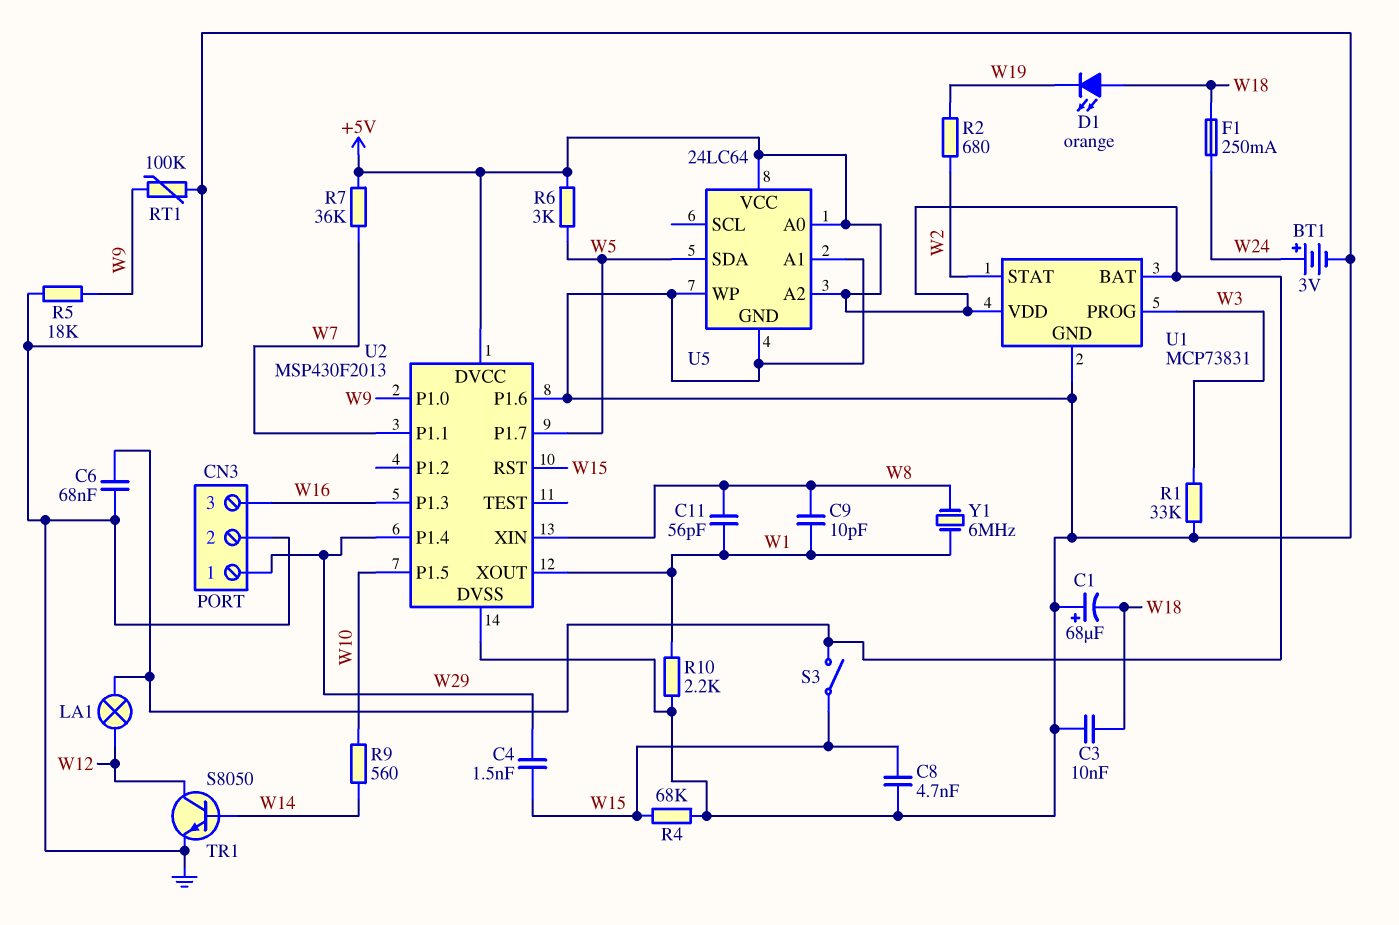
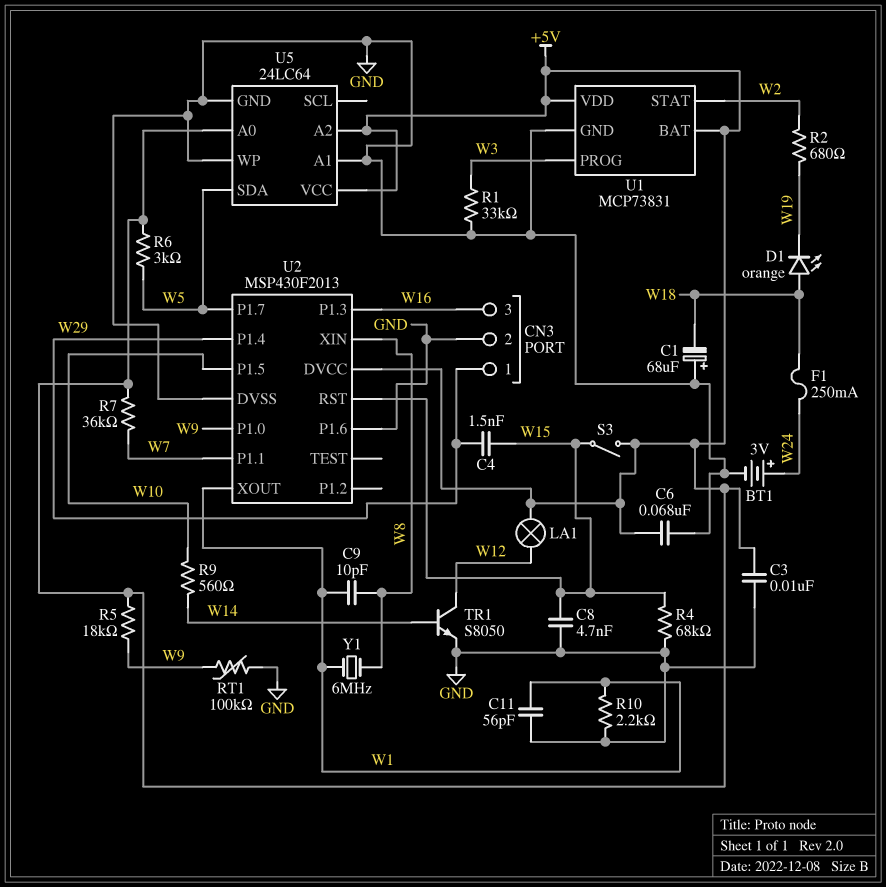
C3: 10nF (GND, W18) -> 10nF (+5V, GND)
C11: 56pF (W1, W8) -> 56pF (GND, W1)
R5: 18k (GND, W9) -> 18k (+5V, W9)

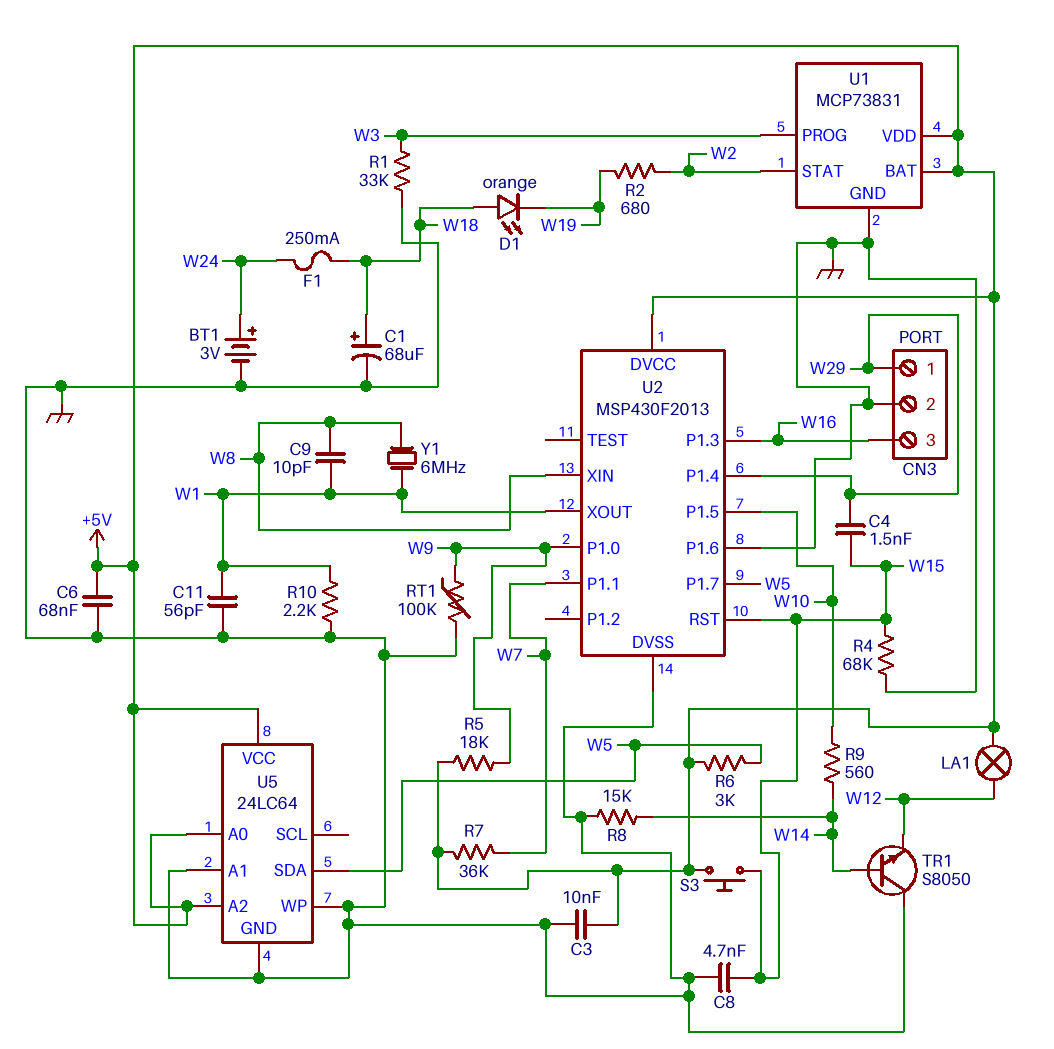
C1: 68uF (plus GND, minus W18) -> 68uF (plus W18, minus GND)
R8: none -> 15k (GND, W14)
S3: switch (+5V, W15) -> button (+5V, W15)
TR1: NPN S8050 (B W14, C W12, E GND) -> NPN S8050 (B W14, C GND, E W12)

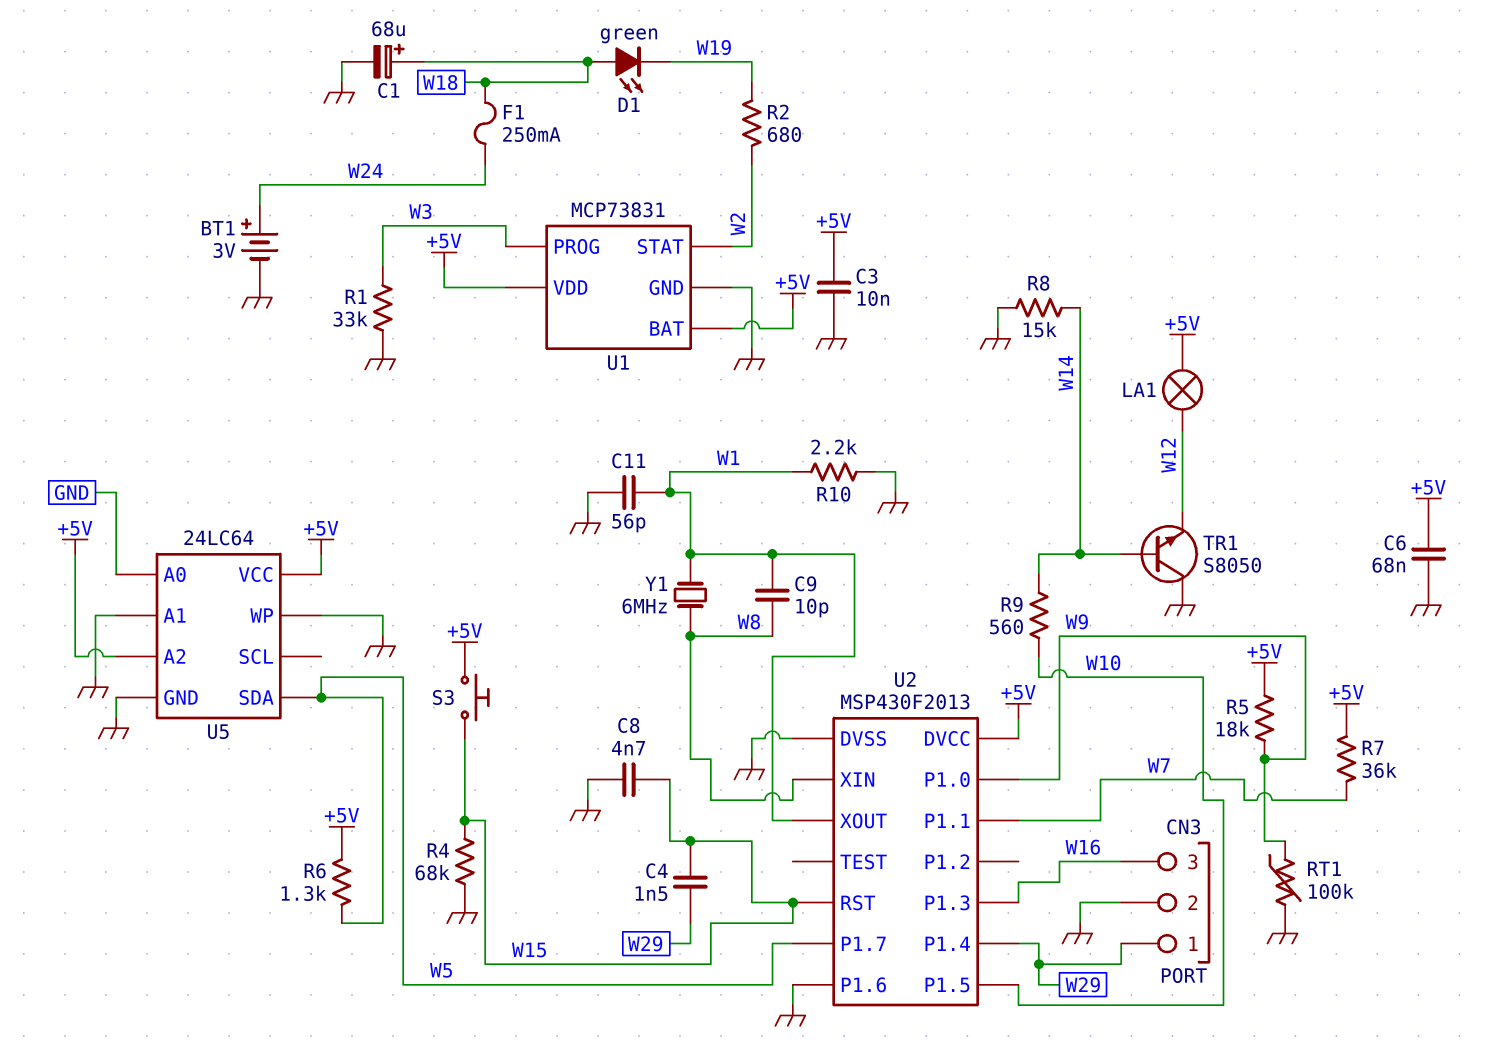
D1: LED orange (A W18, K W19) -> LED green (A W18, K W19)
R6: 3k (+5V, W5) -> 1.3k (+5V, W5)
U5 pin A0: +5V -> GND

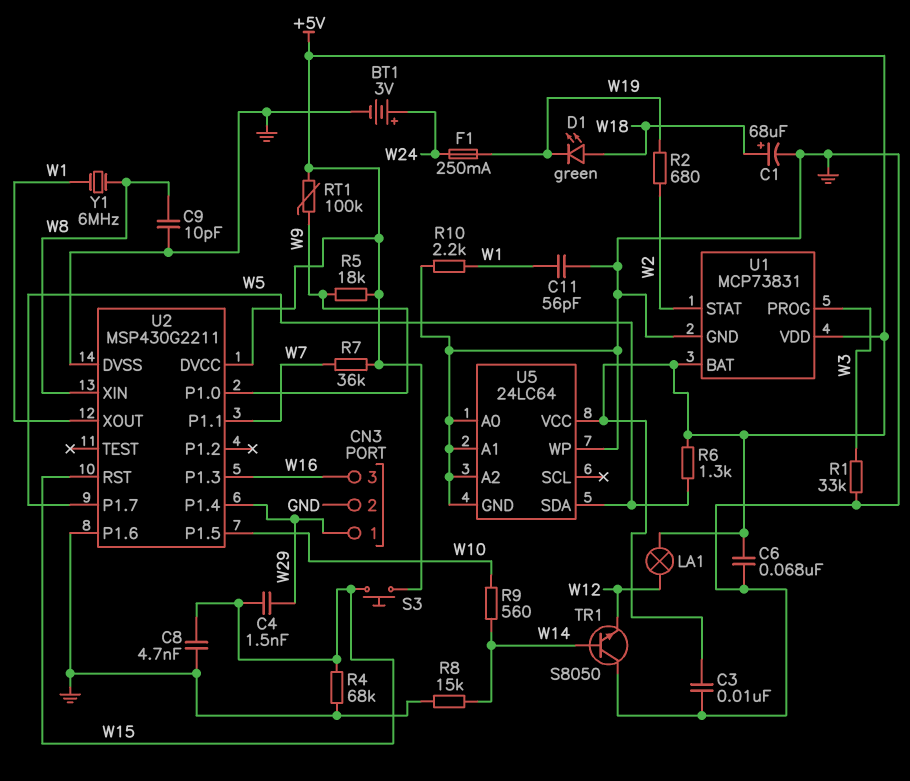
C9: 10pF (W1, W8) -> 10pF (GND, W8)
F1: 250mA (W18, W24) -> 250mA (W19, W24)
RT1: 100k (GND, W9) -> 100k (+5V, W9)
U2: MSP430F2013 -> MSP430G2211
U5 pin A2: +5V -> GND

